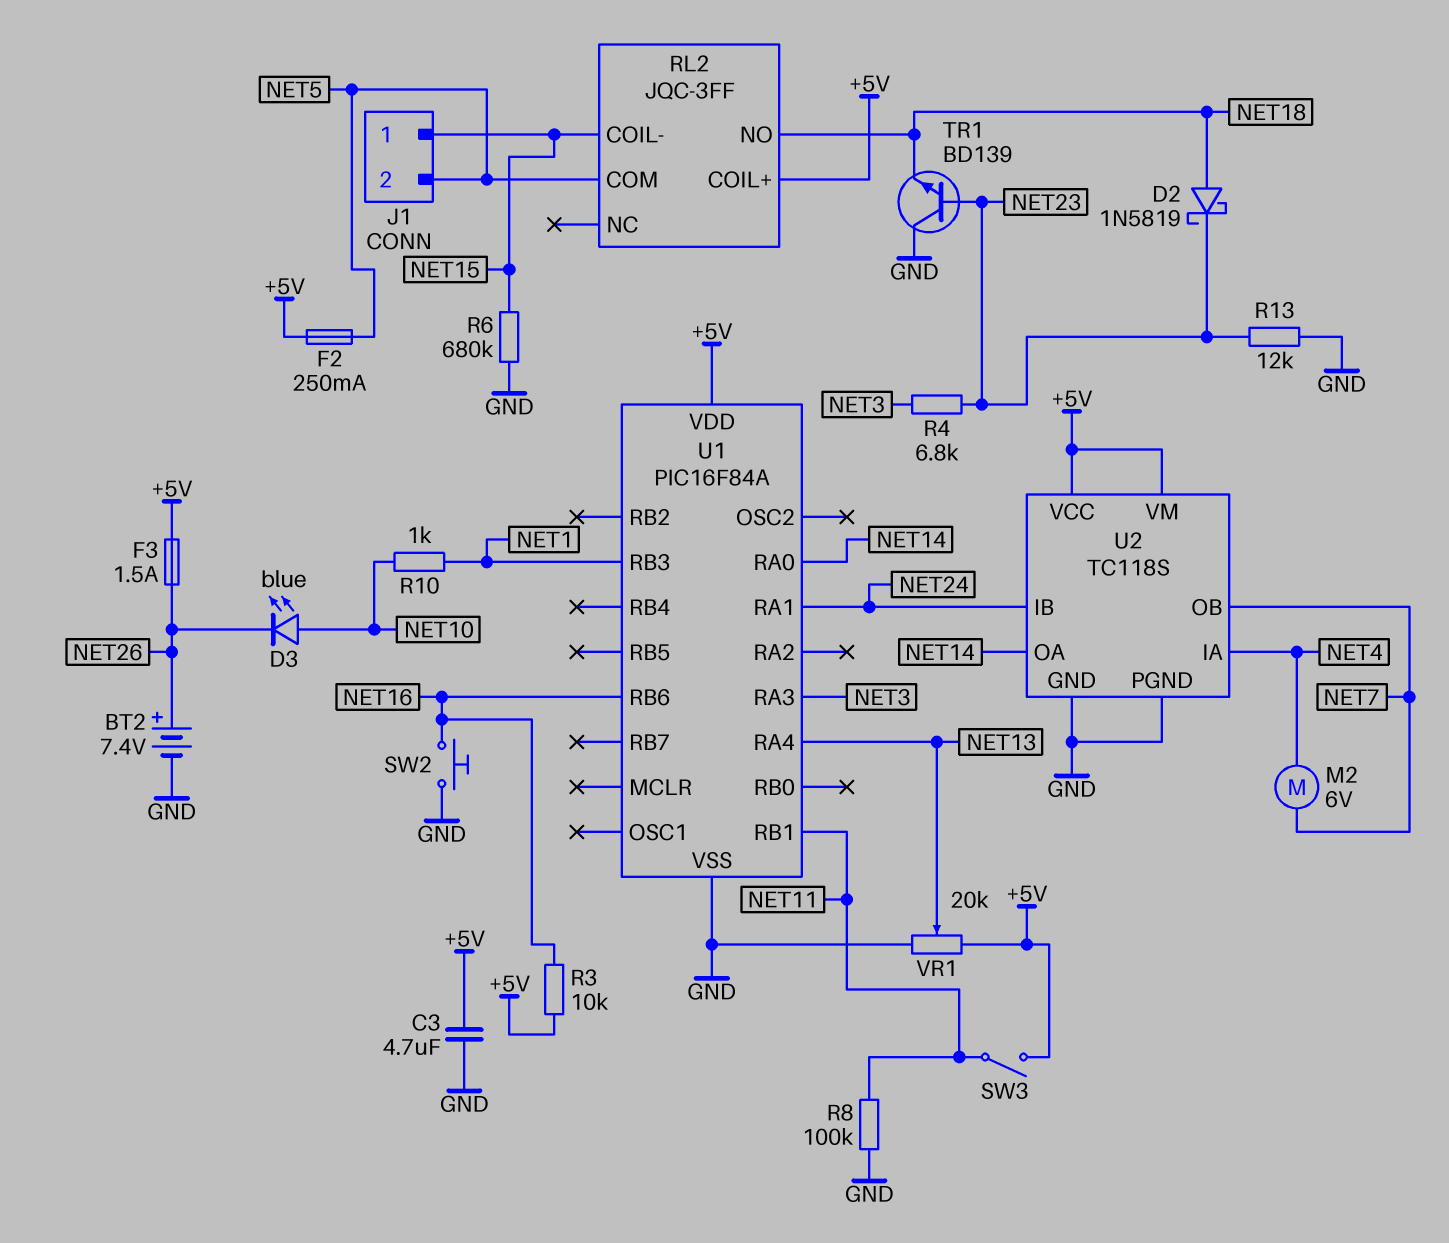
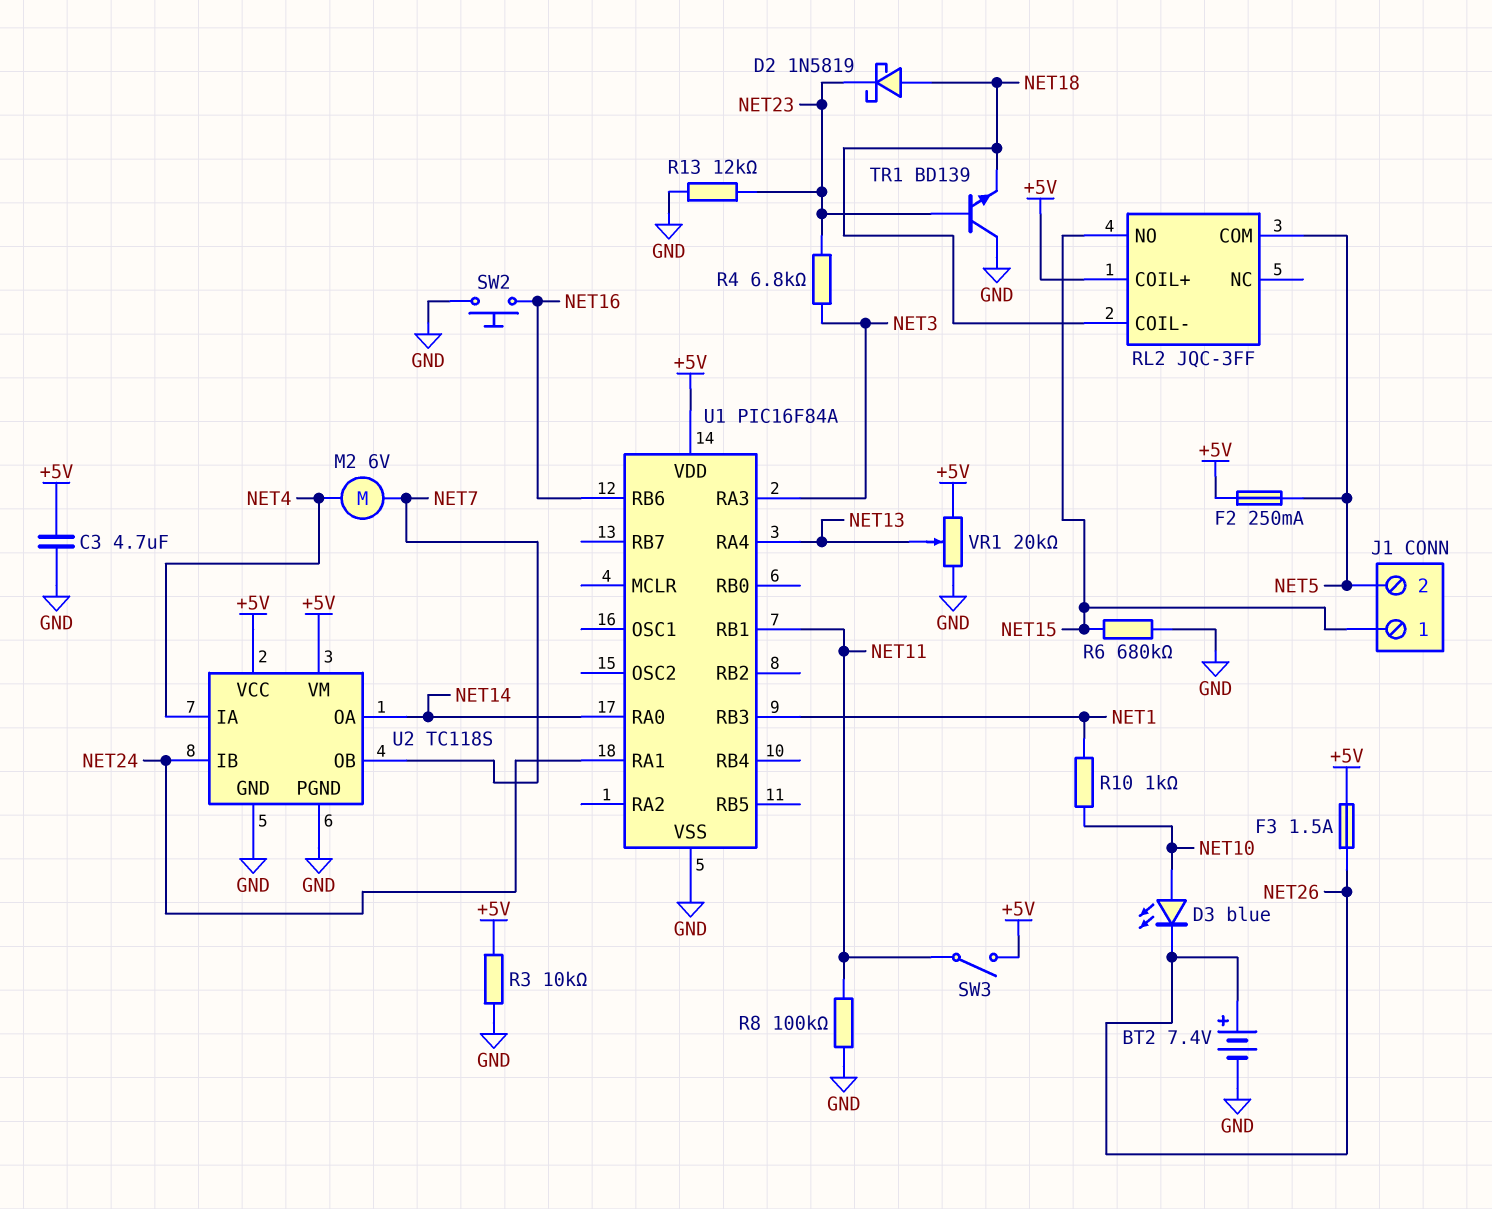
R3: 10k (+5V, NET16) -> 10k (+5V, GND)
RL2 pin COIL-: NET15 -> NET18
RL2 pin NO: NET18 -> NET15

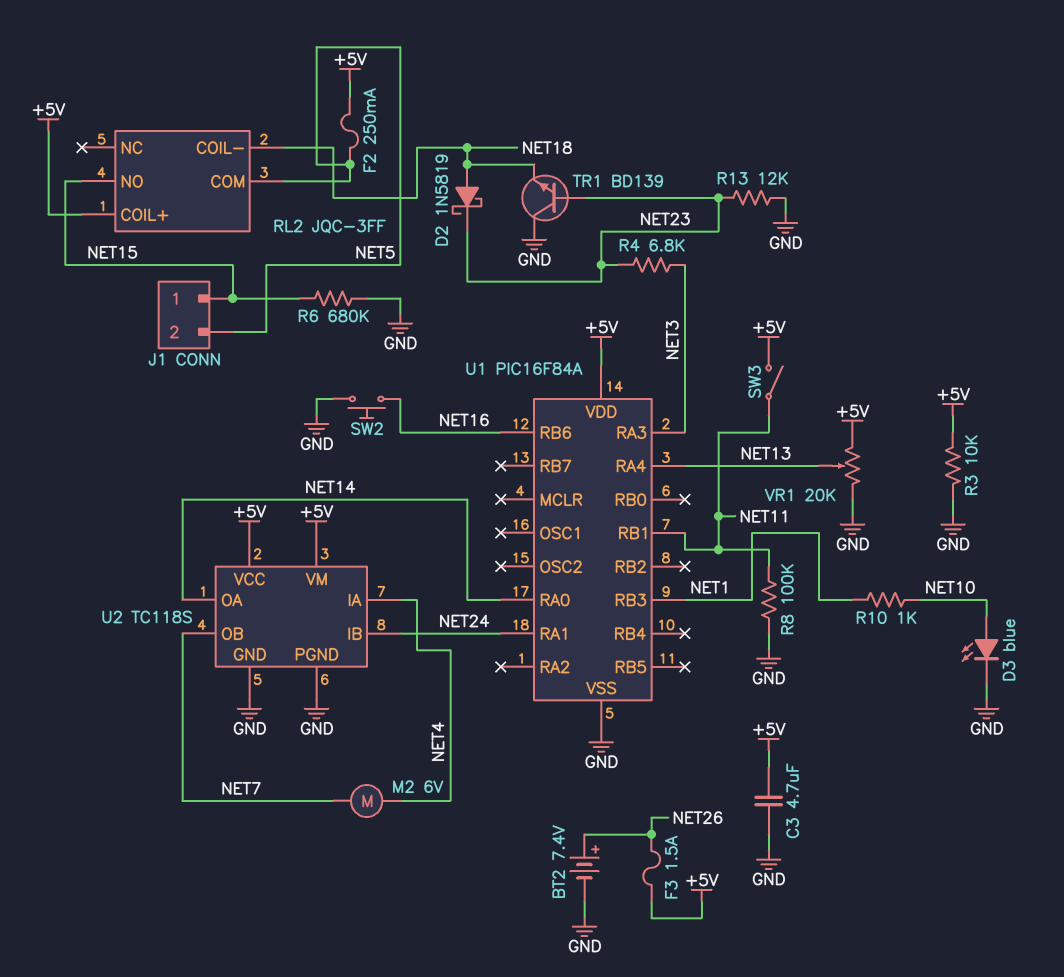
D3: LED blue (A NET10, K NET26) -> LED blue (A NET10, K GND)

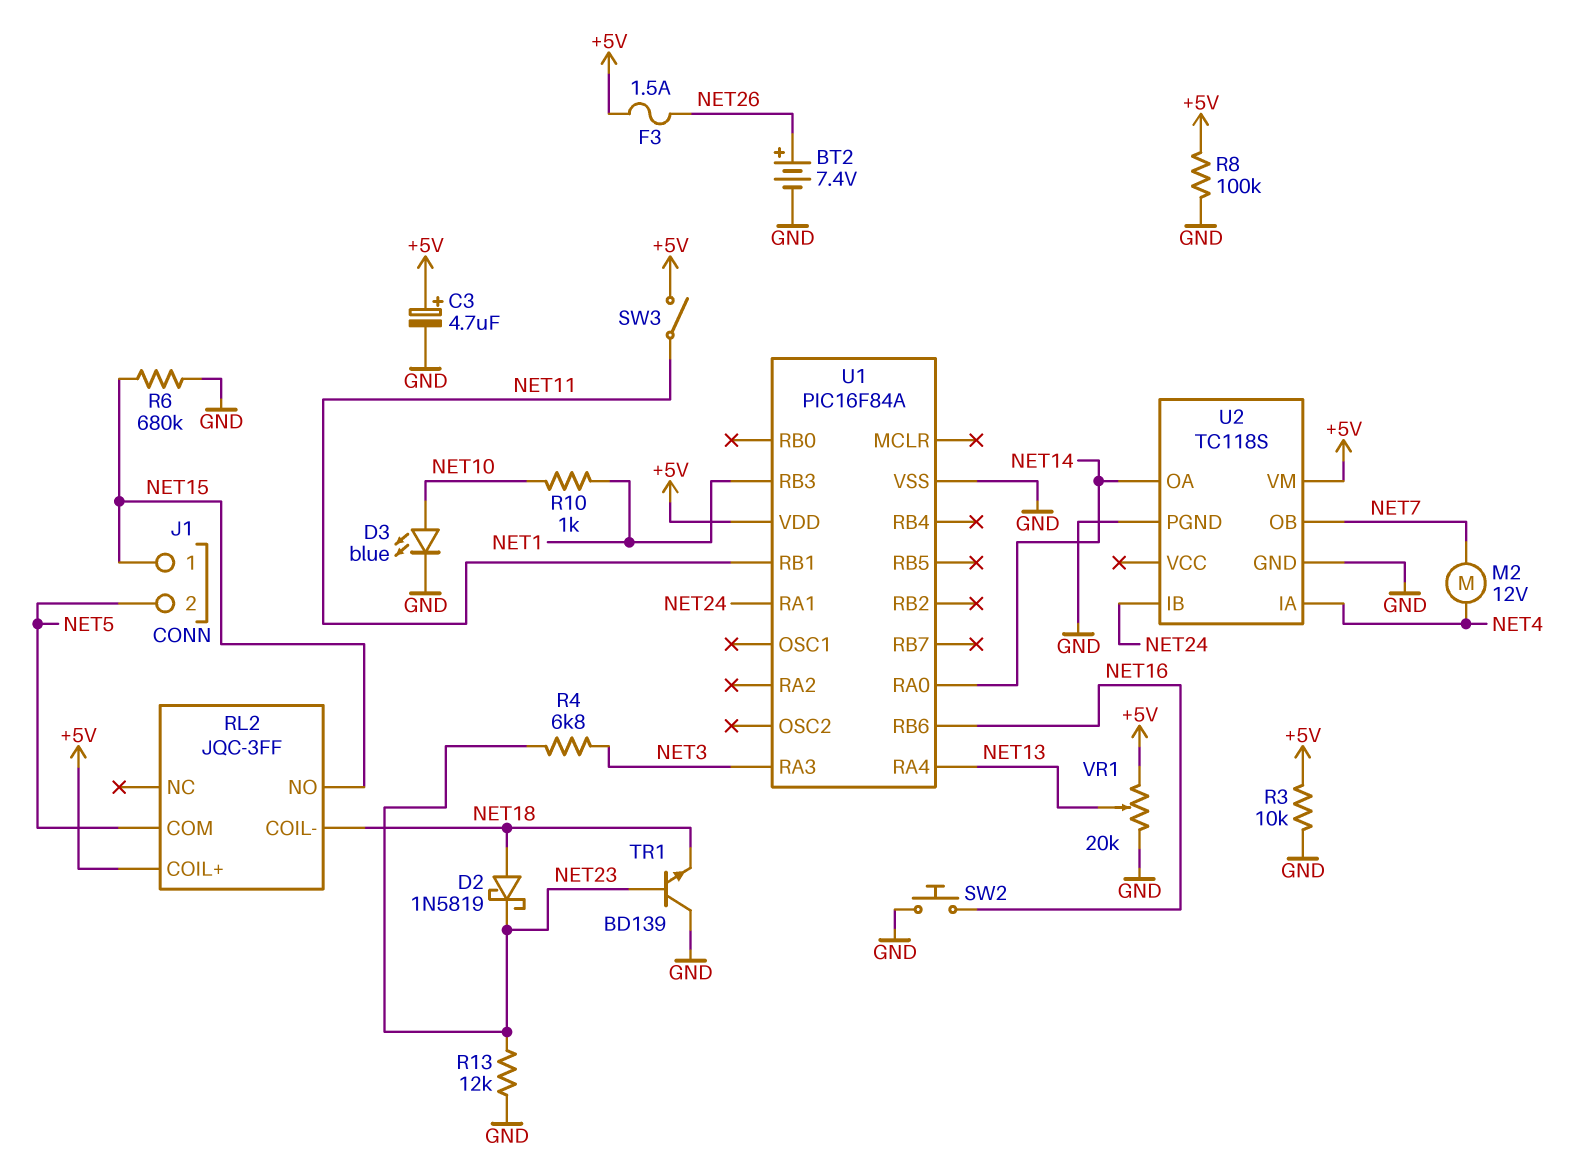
C3: 4.7uF (+5V, GND) -> 4.7uF (plus +5V, minus GND)
F2: 250mA (+5V, NET5) -> none
M2: motor 6V (NET4, NET7) -> motor 12V (NET4, NET7)
R8: 100k (GND, NET11) -> 100k (+5V, GND)
U2 pin VCC: +5V -> none

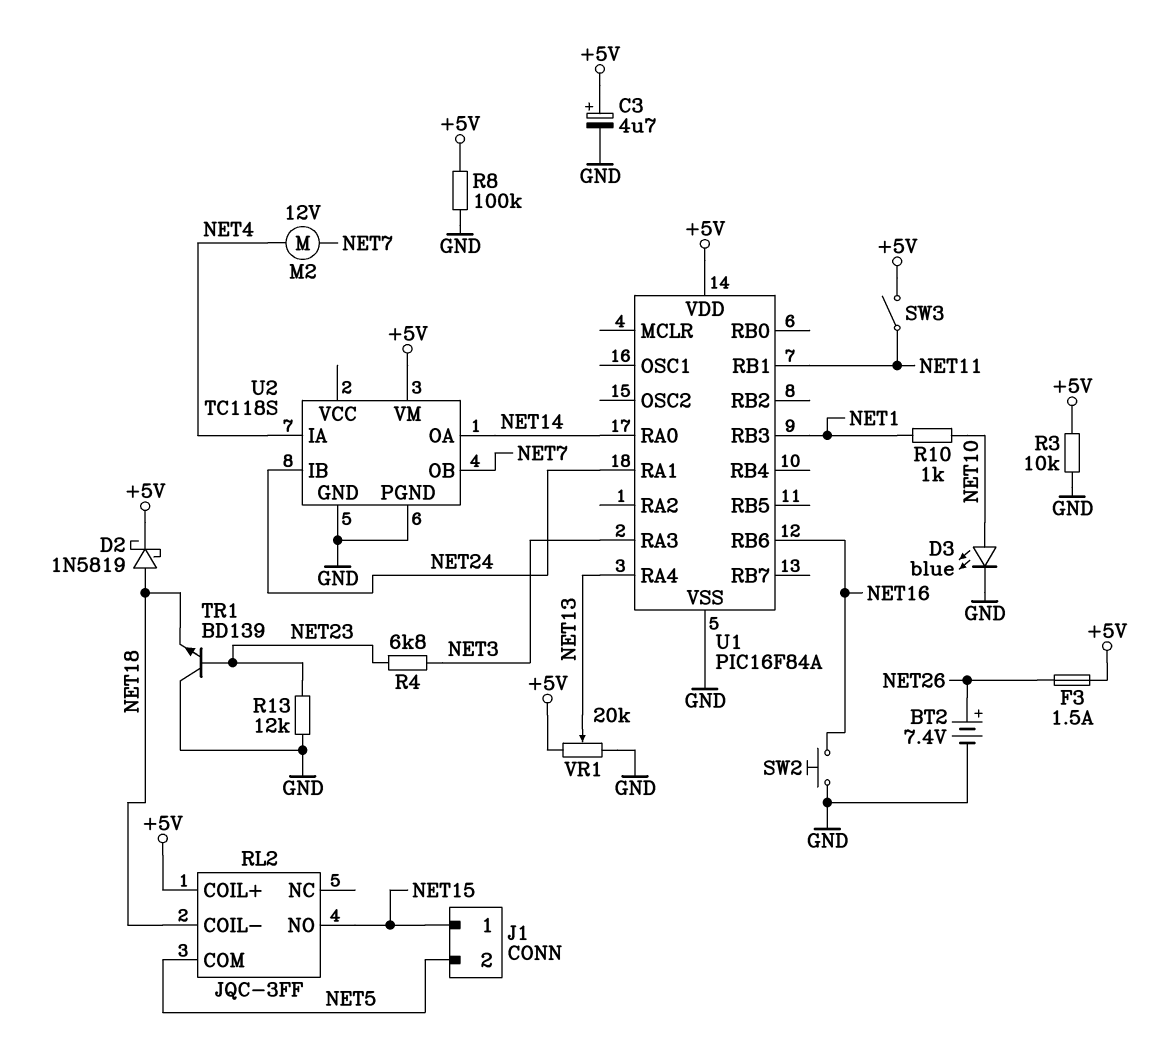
D2: schottky 1N5819 (A NET18, K NET23) -> schottky 1N5819 (A NET18, K +5V)
R6: 680k (GND, NET15) -> none

